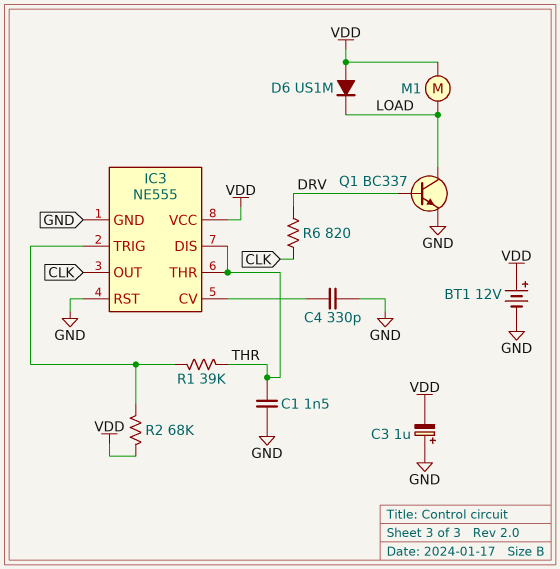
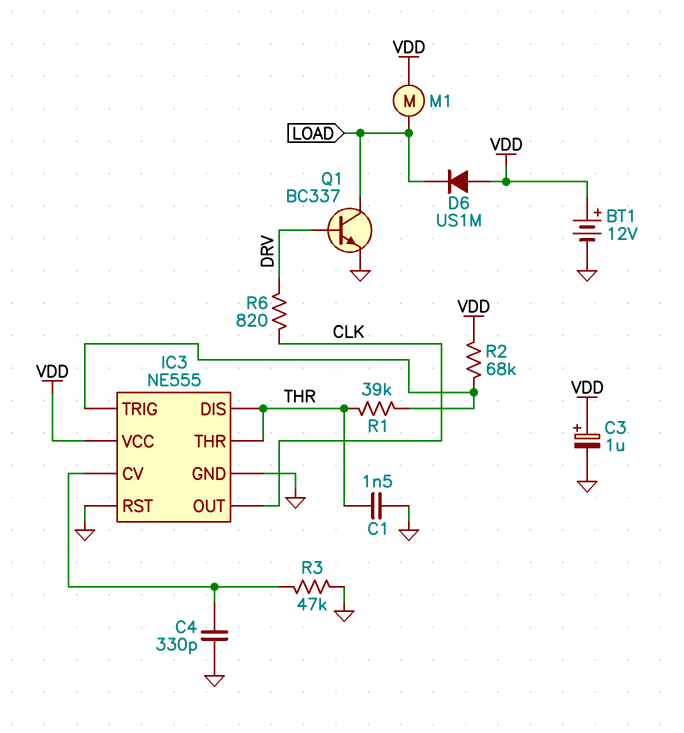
C3: 1uF (plus GND, minus VDD) -> 1uF (plus VDD, minus GND)
R3: none -> 47k (GND, IC3/CV)

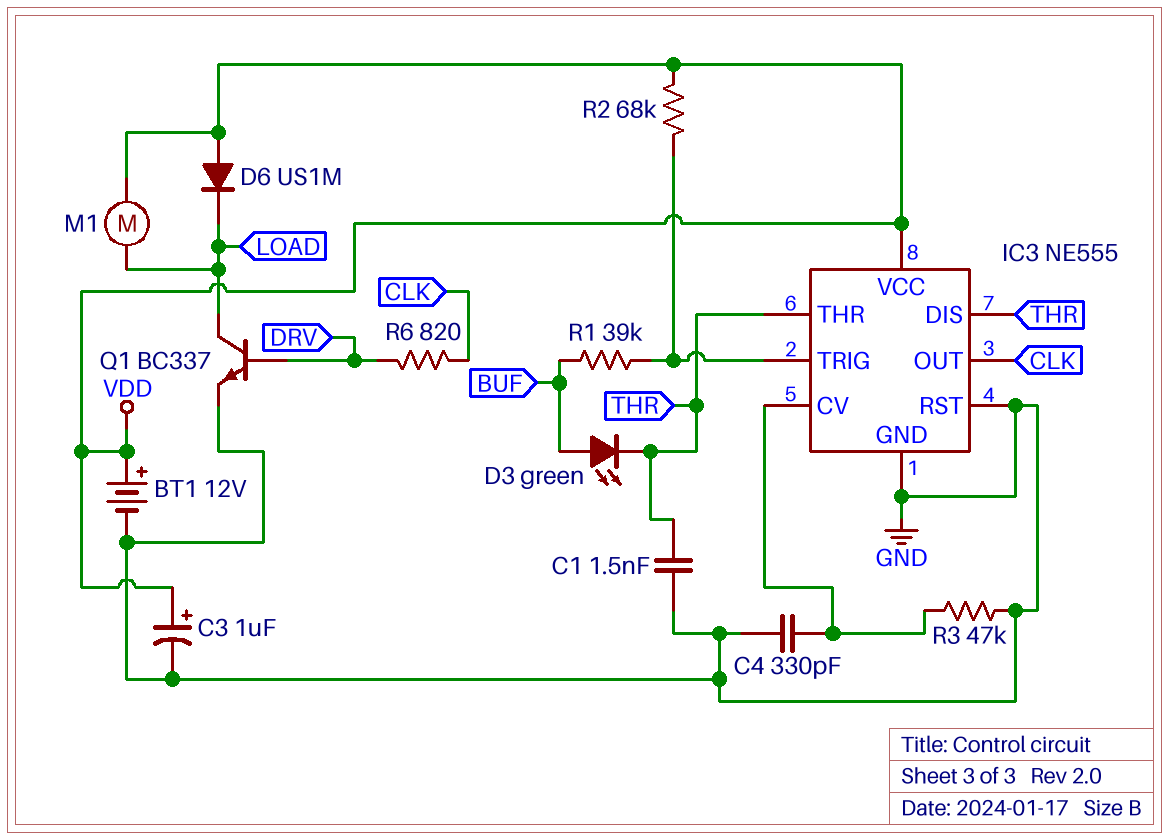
D3: none -> LED green (A BUF, K THR)
R1: 39k (IC3/TRIG, THR) -> 39k (BUF, IC3/TRIG)

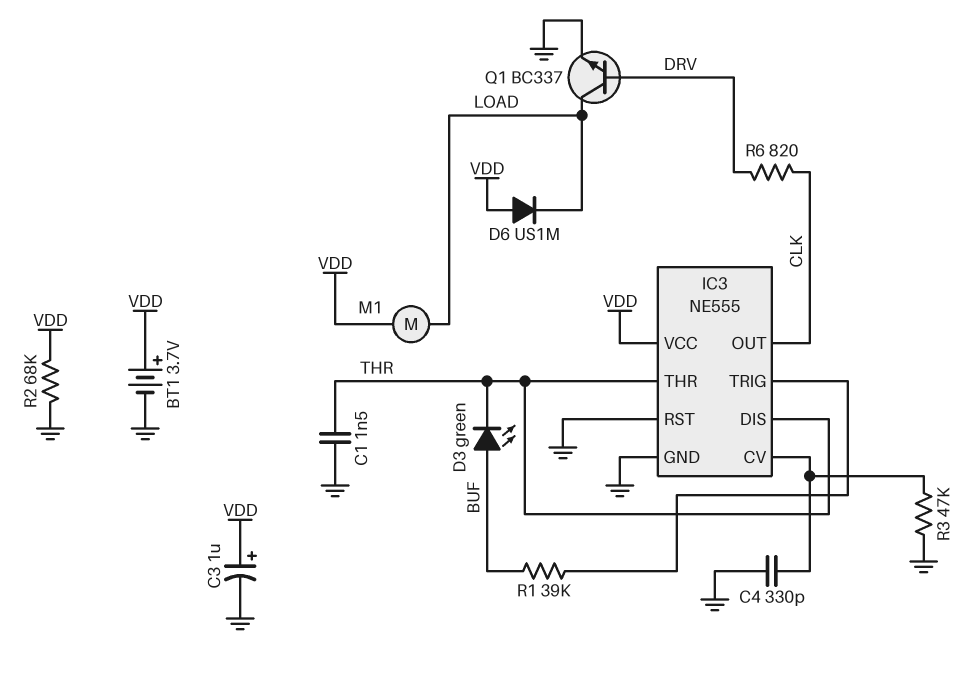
BT1: 12V (plus VDD, minus GND) -> 3.7V (plus VDD, minus GND)
R2: 68k (IC3/TRIG, VDD) -> 68k (GND, VDD)

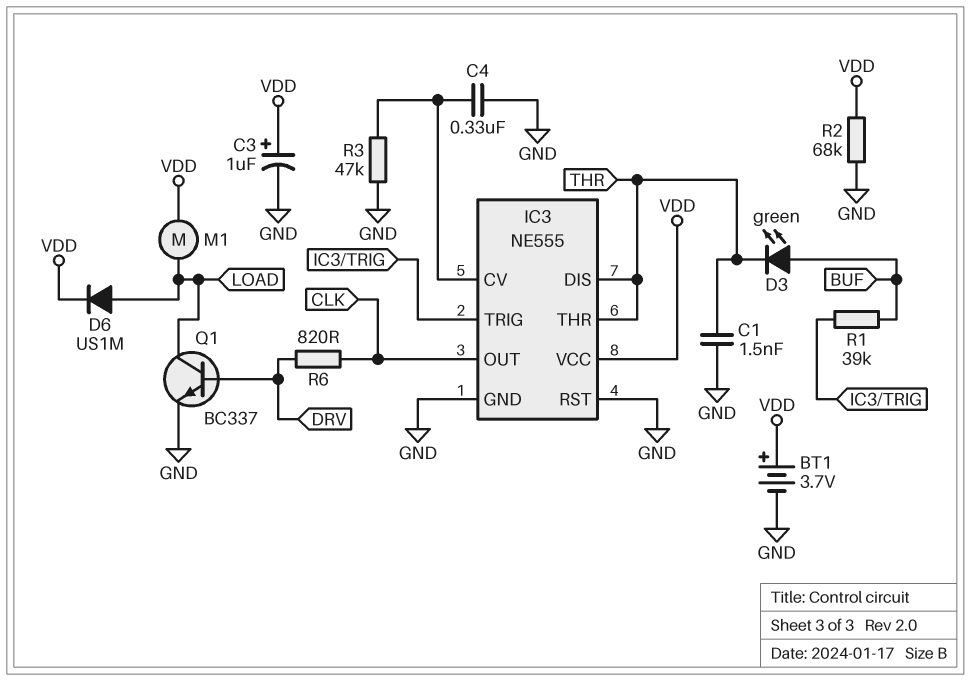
C4: 330pF (GND, IC3/CV) -> 330nF (GND, IC3/CV)
D6: diode US1M (A VDD, K LOAD) -> diode US1M (A LOAD, K VDD)

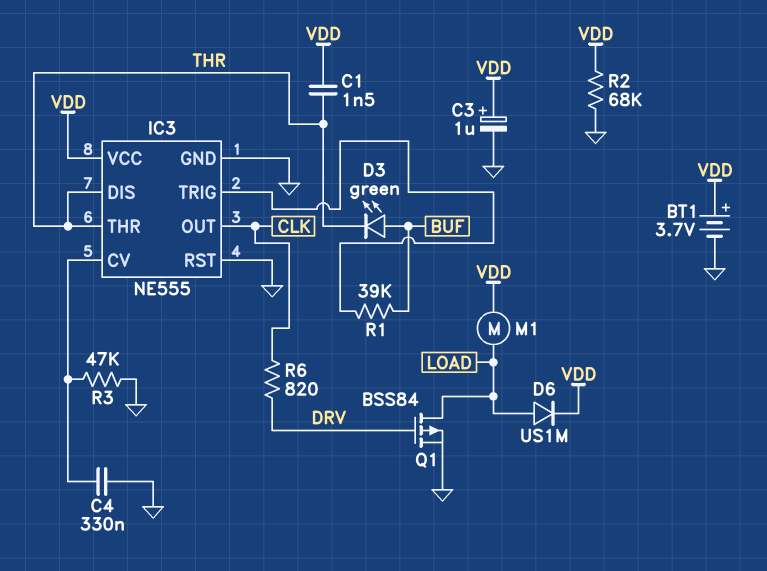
C1: 1.5nF (GND, THR) -> 1.5nF (THR, VDD)
Q1: NPN BC337 (B DRV, C LOAD, E GND) -> PMOS BSS84 (G DRV, D LOAD, S GND)

